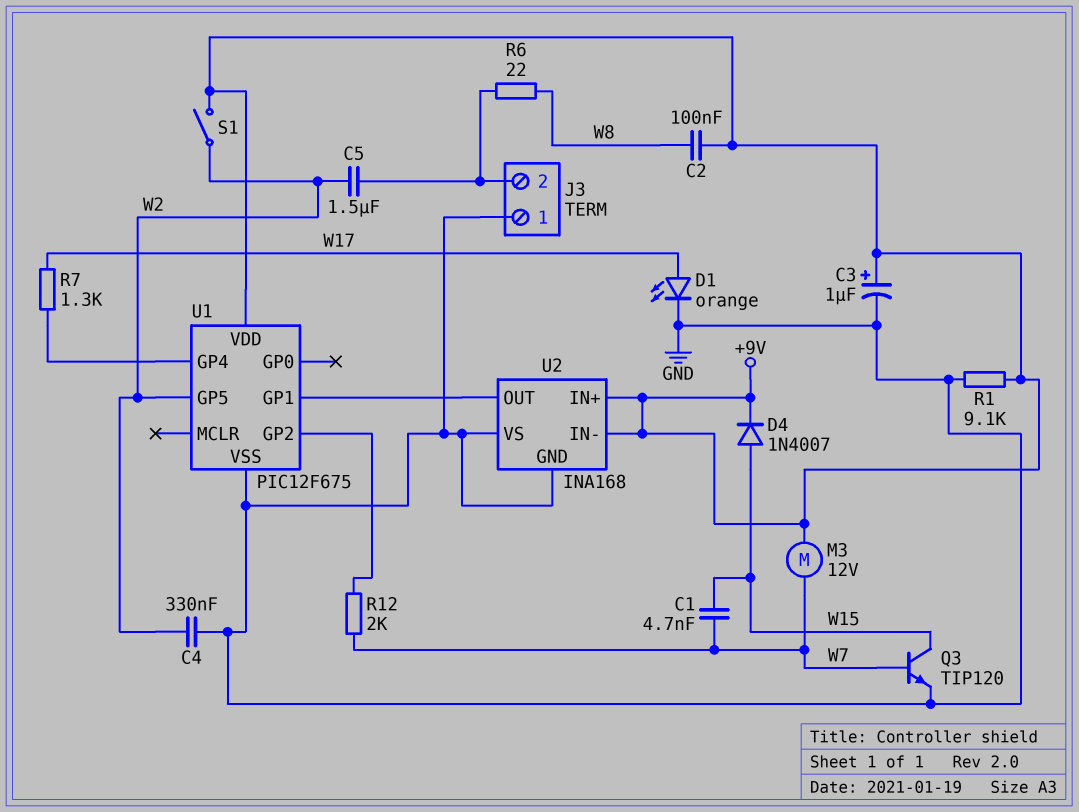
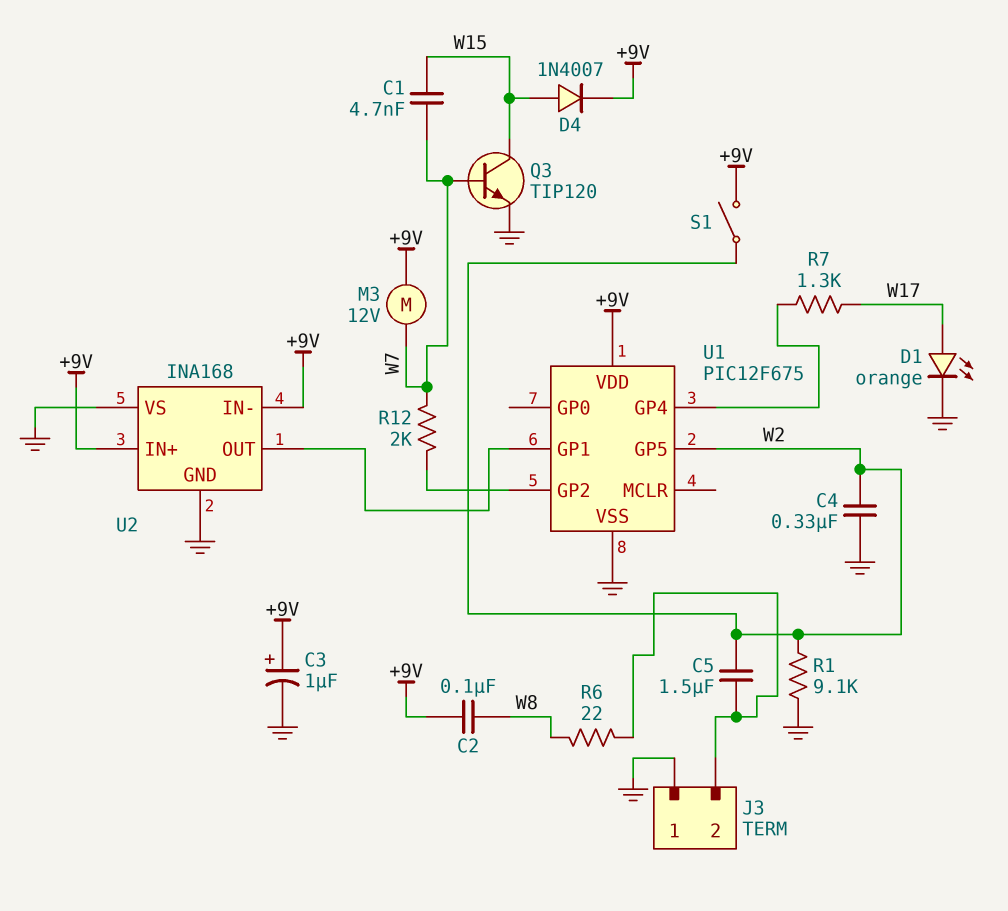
R1: 9.1k (+9V, GND) -> 9.1k (GND, W2)

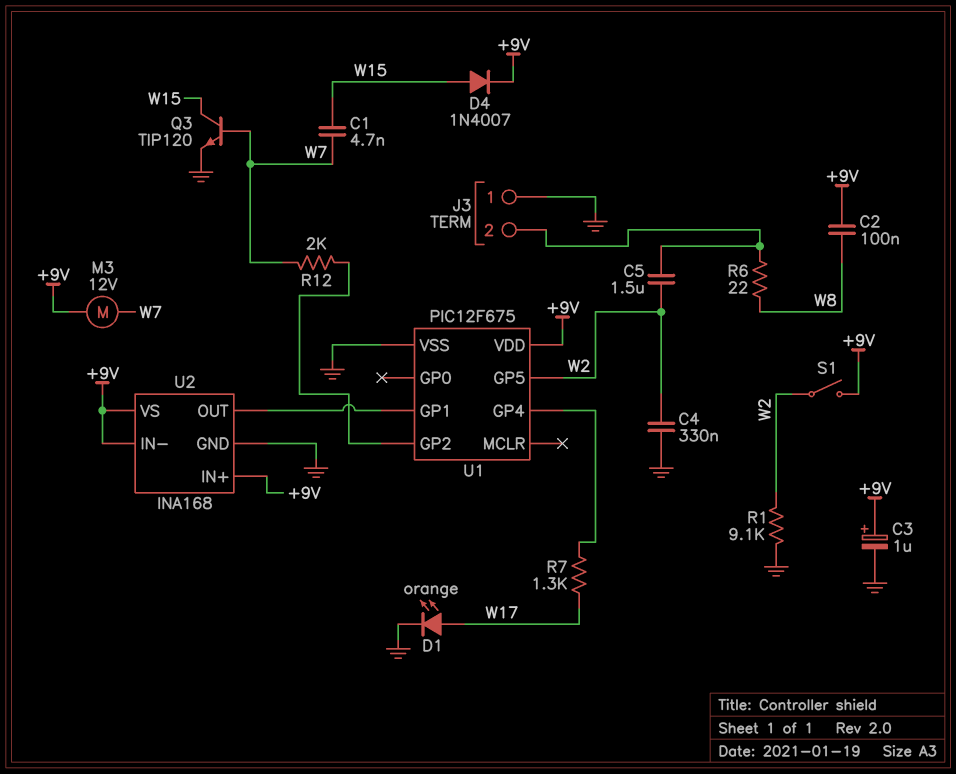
U2 pin VS: GND -> +9V

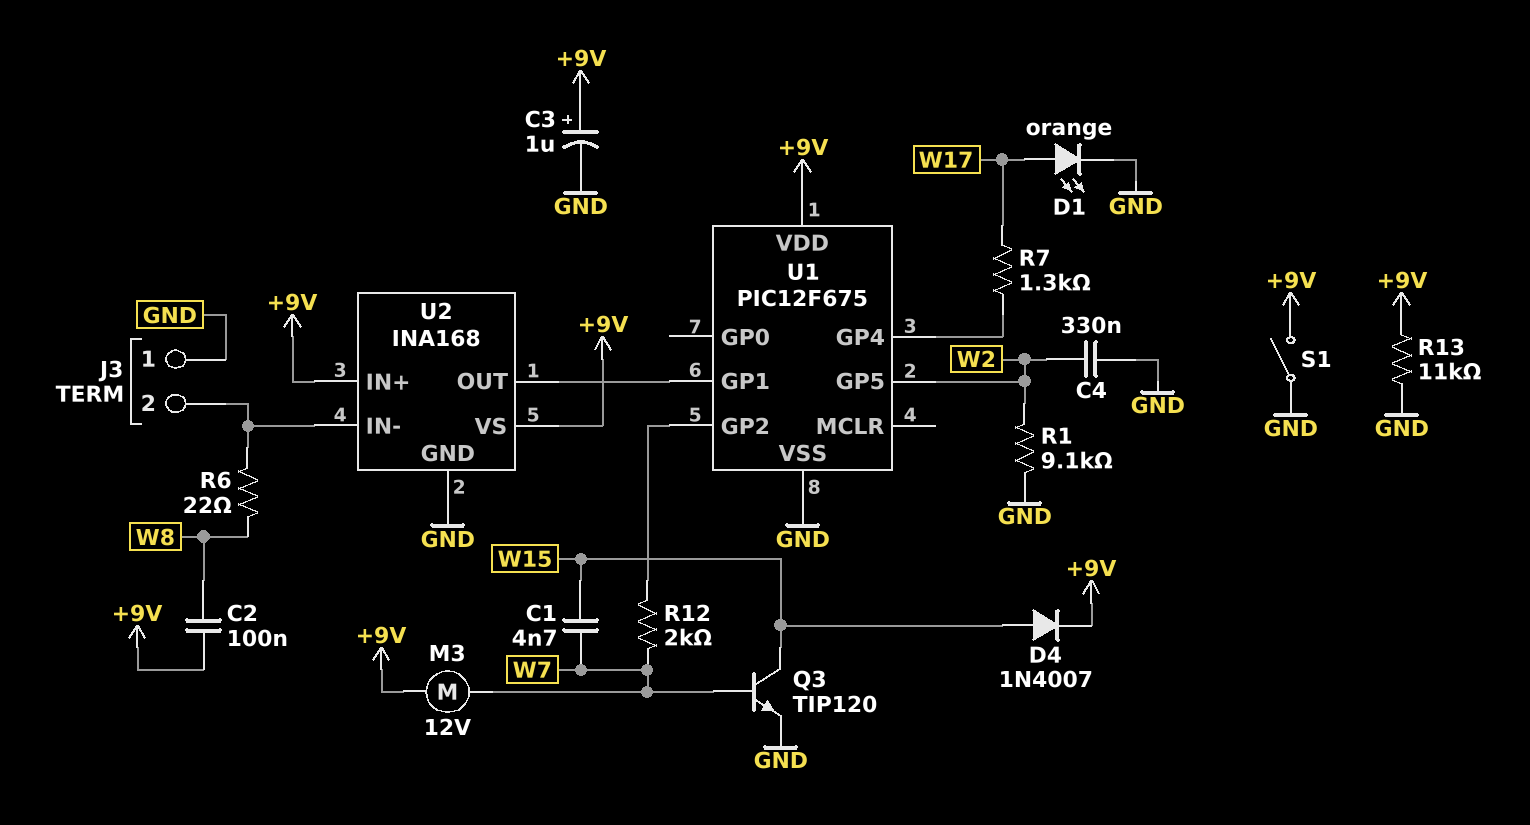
C5: 1.5uF (J3/2, W2) -> none
R13: none -> 11k (+9V, GND)
S1: switch (+9V, W2) -> switch (+9V, GND)
U2 pin IN-: +9V -> J3/2

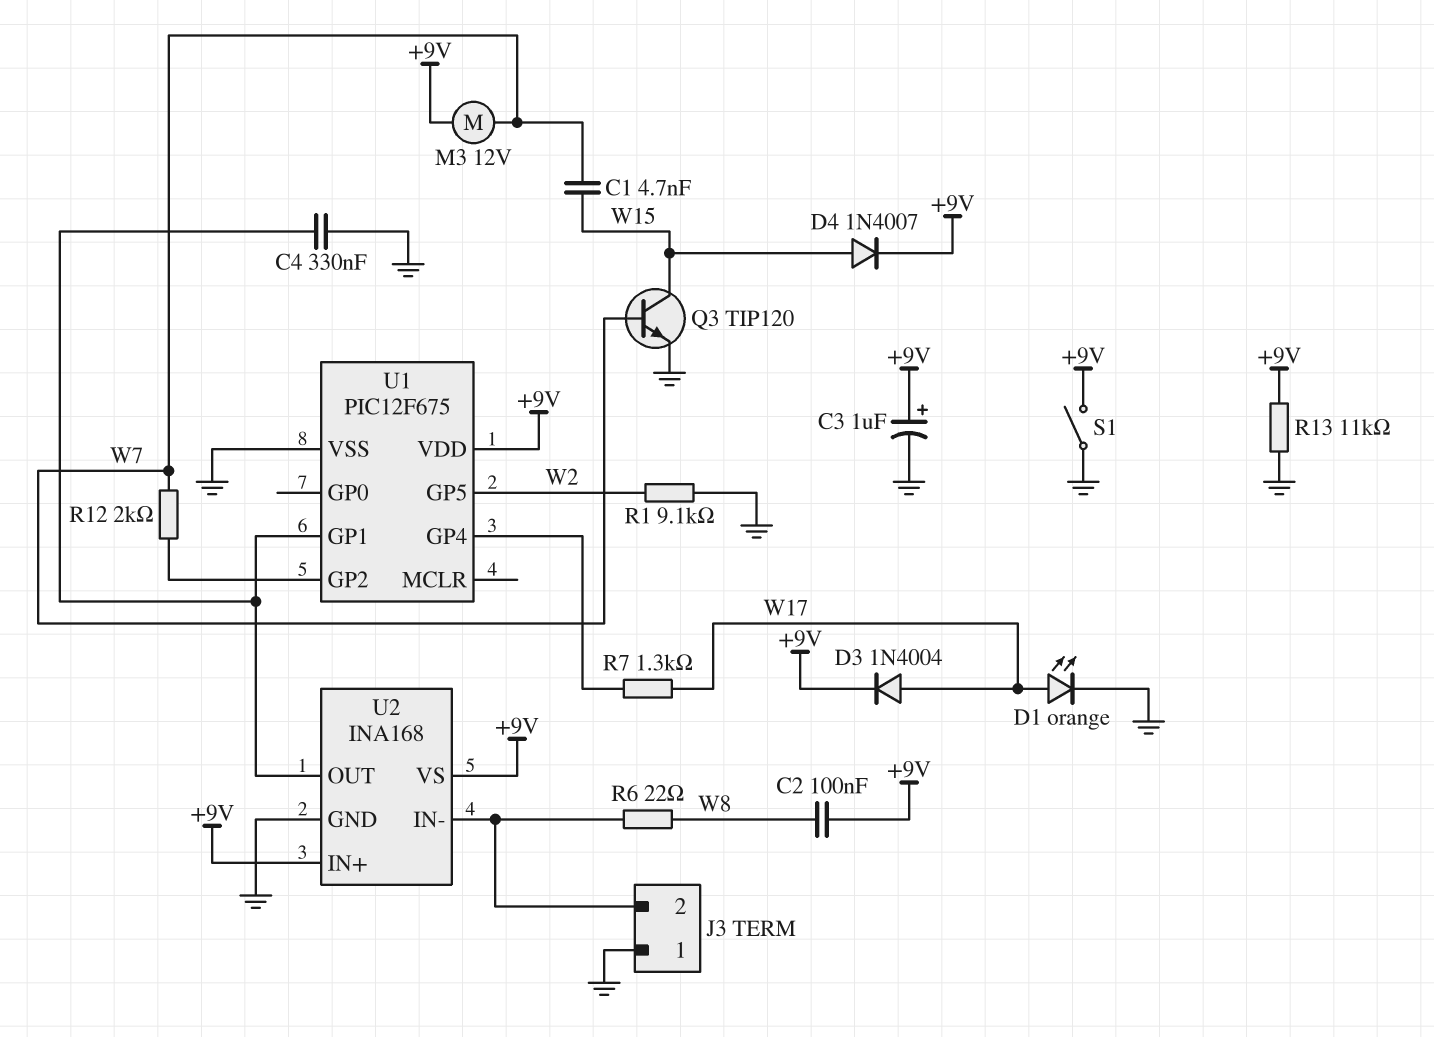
C4: 330nF (GND, W2) -> 330nF (GND, U1/GP1)
D3: none -> diode 1N4004 (A W17, K +9V)

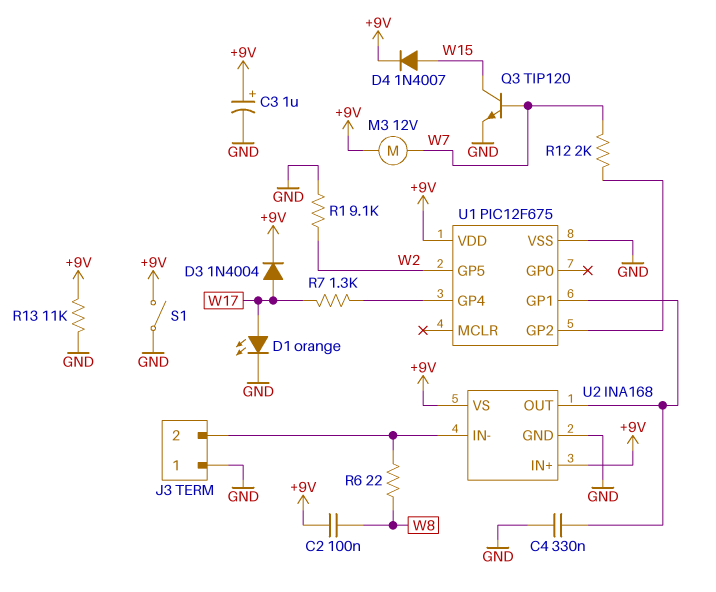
C1: 4.7nF (W7, W15) -> none

